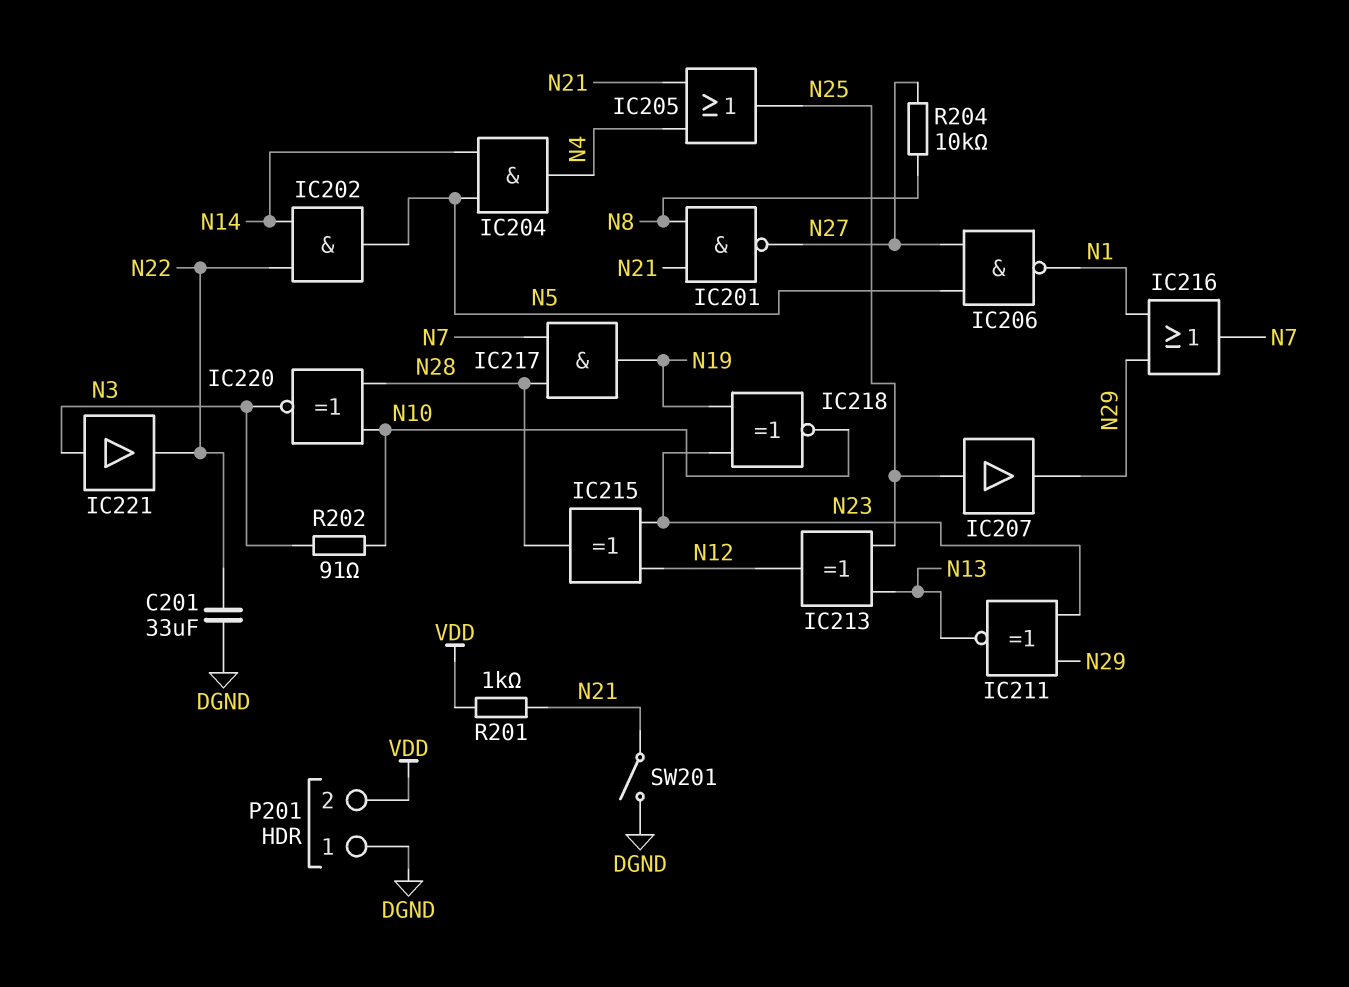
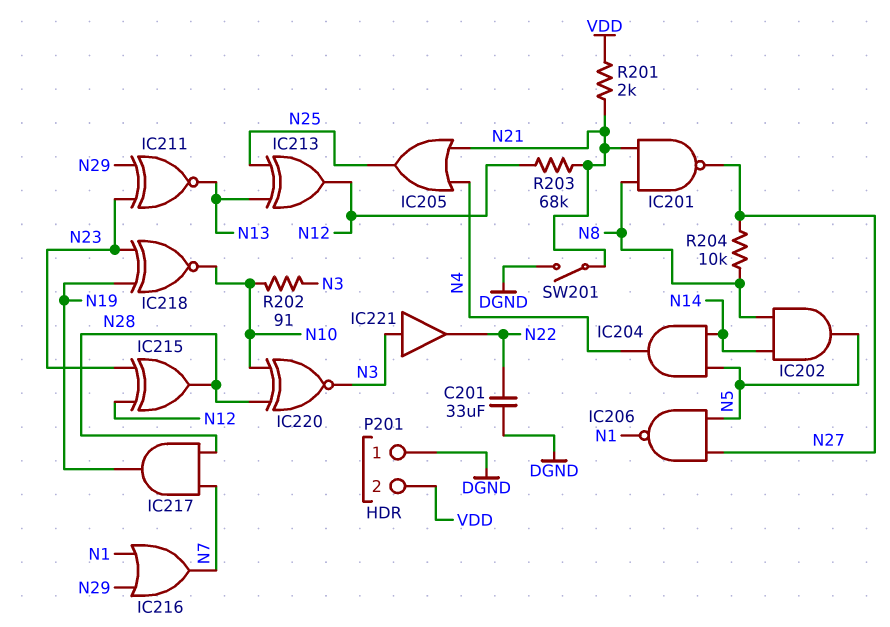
IC202: AND (in N14, in N22, out N5) -> AND (in N8, in N14, out N5)
IC207: buffer (in N25, out N29) -> none
R201: 1k (N21, VDD) -> 2k (N21, VDD)
R203: none -> 68k (N12, N21)

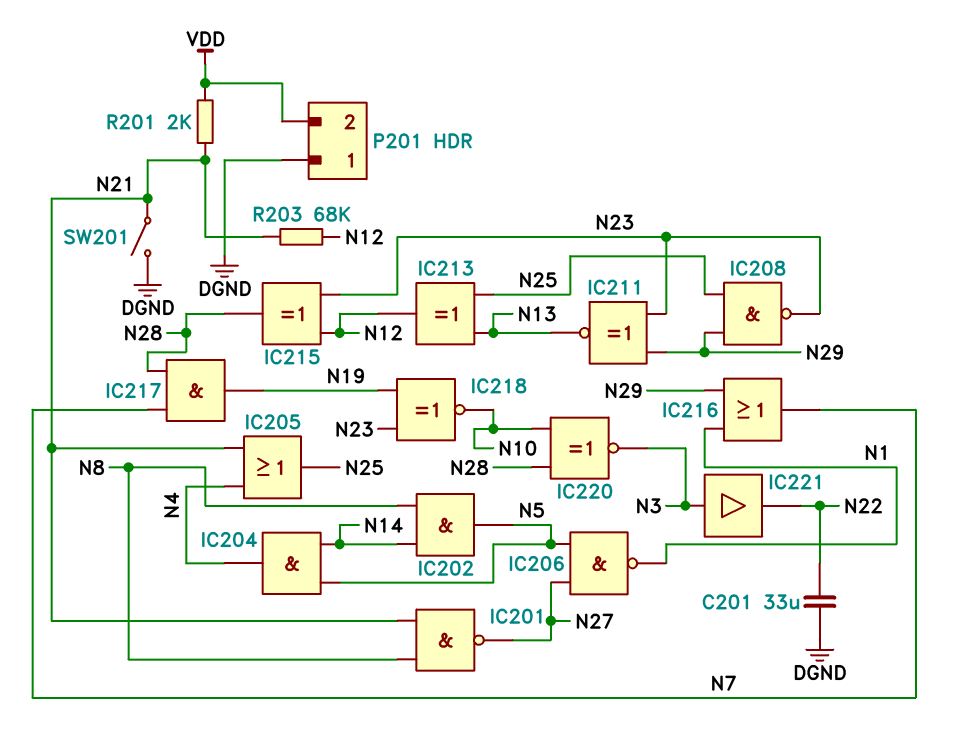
IC208: none -> NAND (in N25, in N29, out N23)
R202: 91 (N3, N10) -> none
R204: 10k (N8, N27) -> none

